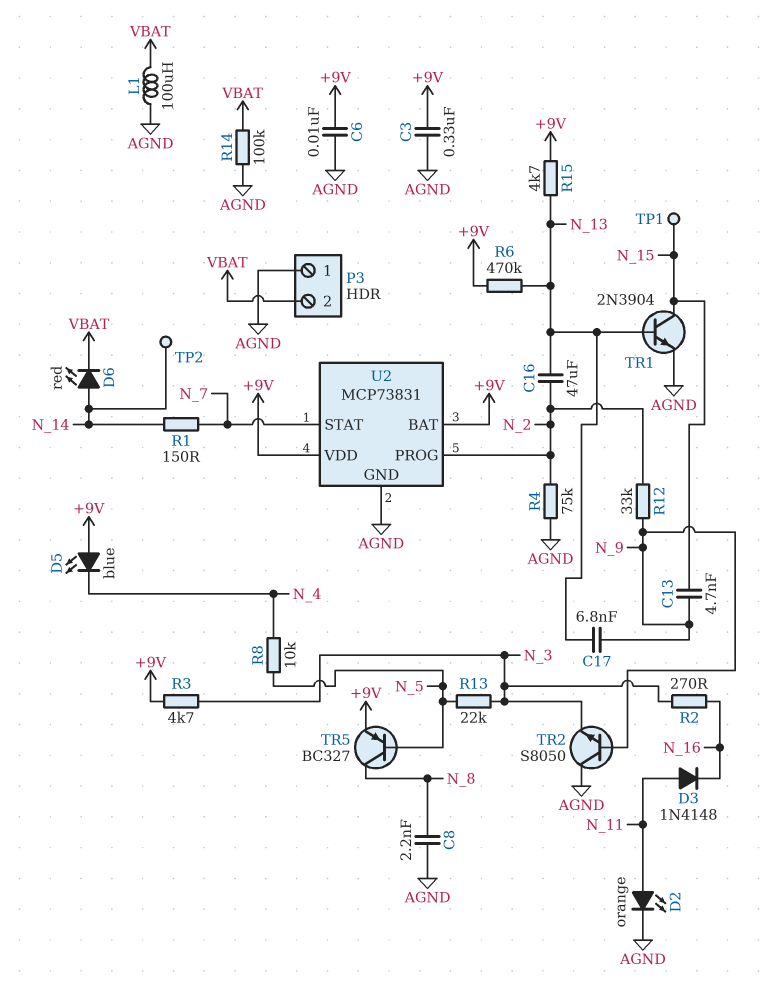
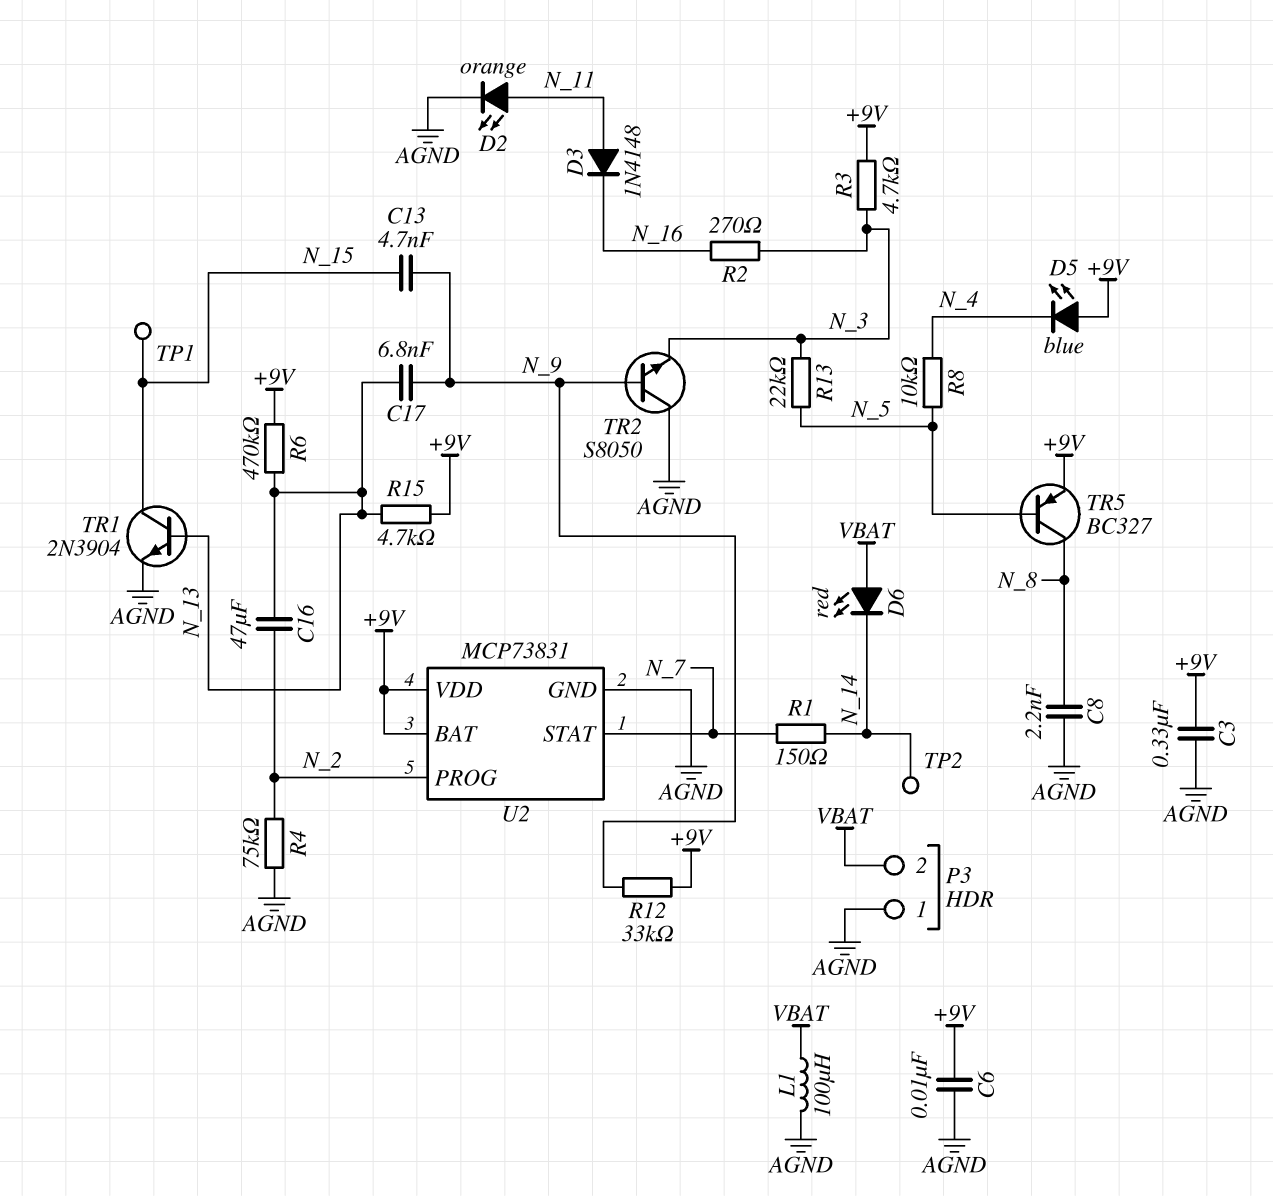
D6: LED red (A N_14, K VBAT) -> LED red (A VBAT, K N_14)
R12: 33k (N_2, N_9) -> 33k (+9V, N_9)
R14: 100k (AGND, VBAT) -> none

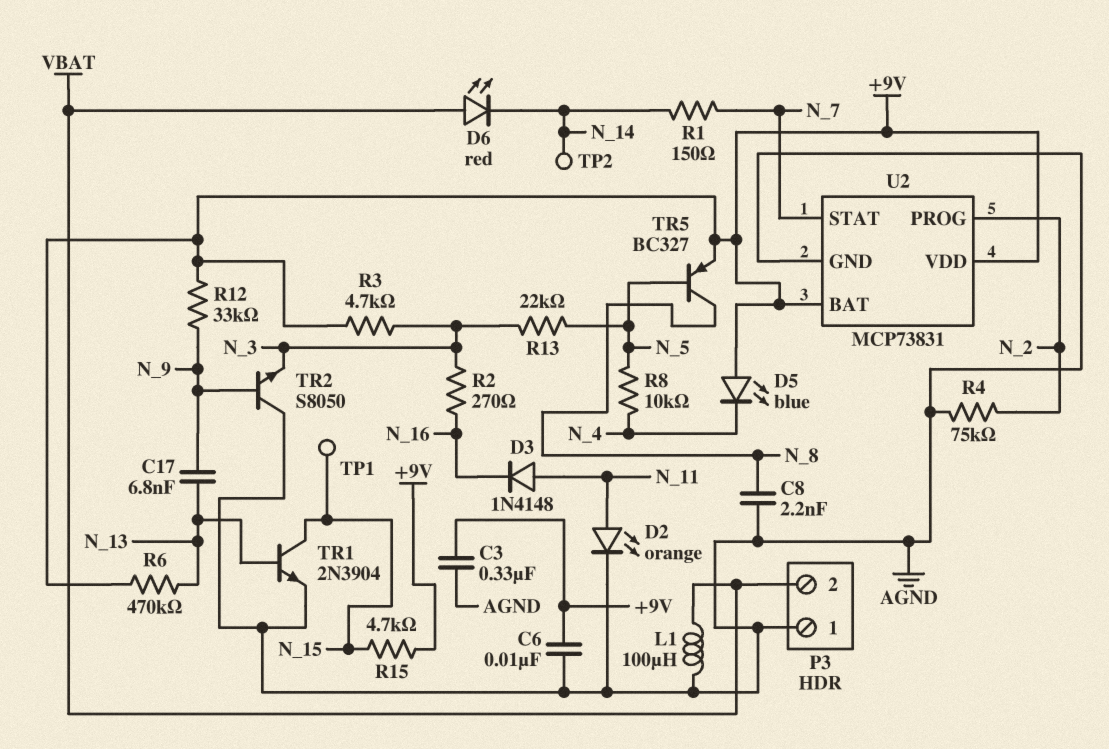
C13: 4.7nF (N_9, N_15) -> none
C16: 47uF (N_2, N_13) -> none
R15: 4.7k (+9V, N_13) -> 4.7k (+9V, N_15)

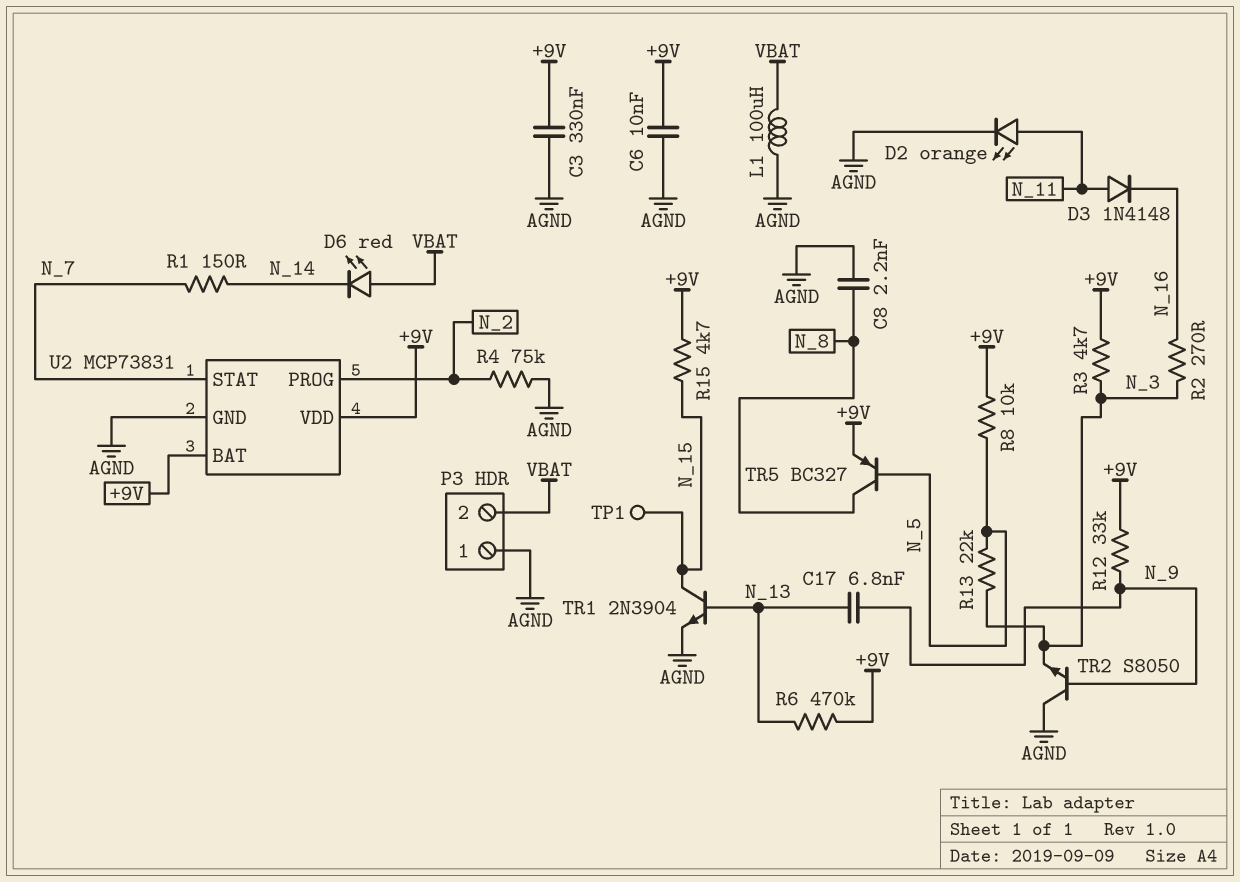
D5: LED blue (A +9V, K N_4) -> none
R8: 10k (N_4, N_5) -> 10k (+9V, N_5)
TP2: test point (N_14) -> none

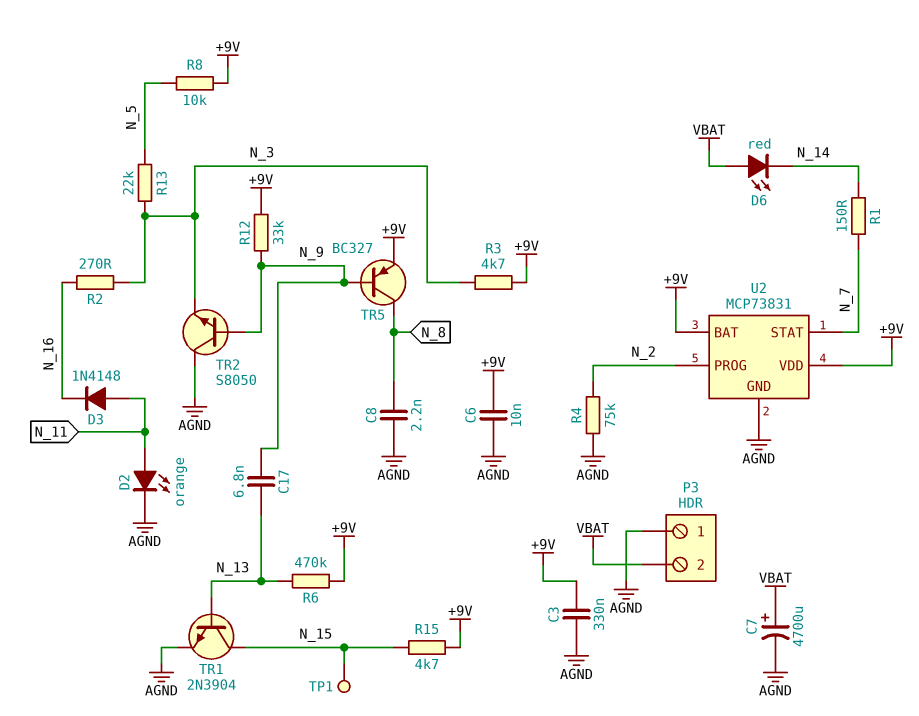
C7: none -> 4700uF (plus VBAT, minus AGND)
L1: 100uH (AGND, VBAT) -> none
TR5: PNP BC327 (B N_5, C N_8, E +9V) -> PNP BC327 (B N_9, C N_8, E +9V)

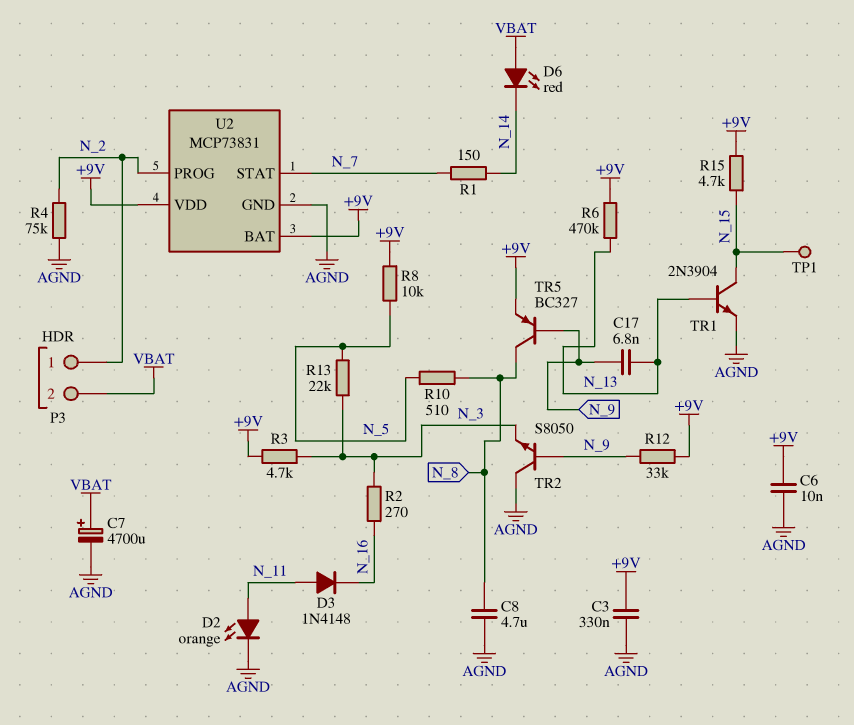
C8: 2.2nF (AGND, N_8) -> 4.7uF (AGND, N_8)
P3 pin 1: AGND -> N_2
R10: none -> 510 (N_5, N_8)

